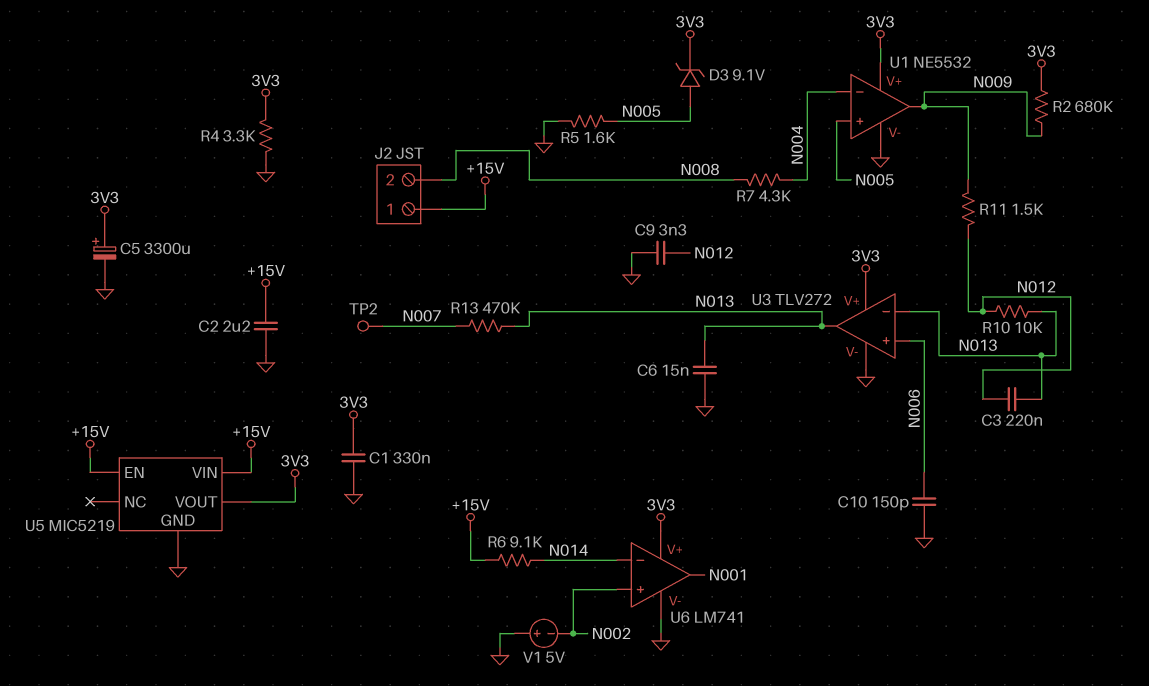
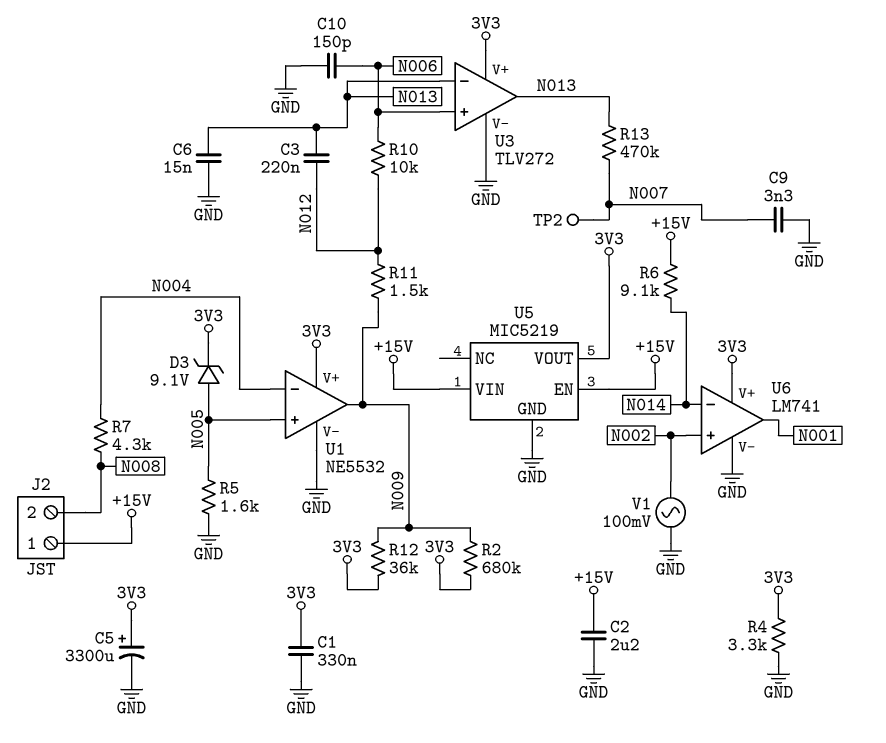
C9: 3.3nF (GND, N012) -> 3.3nF (GND, N007)
R10: 10k (N012, N013) -> 10k (N006, N012)
R12: none -> 36k (3V3, N009)
V1: 5V (plus GND, minus N002) -> AC 100mV (GND, N002)

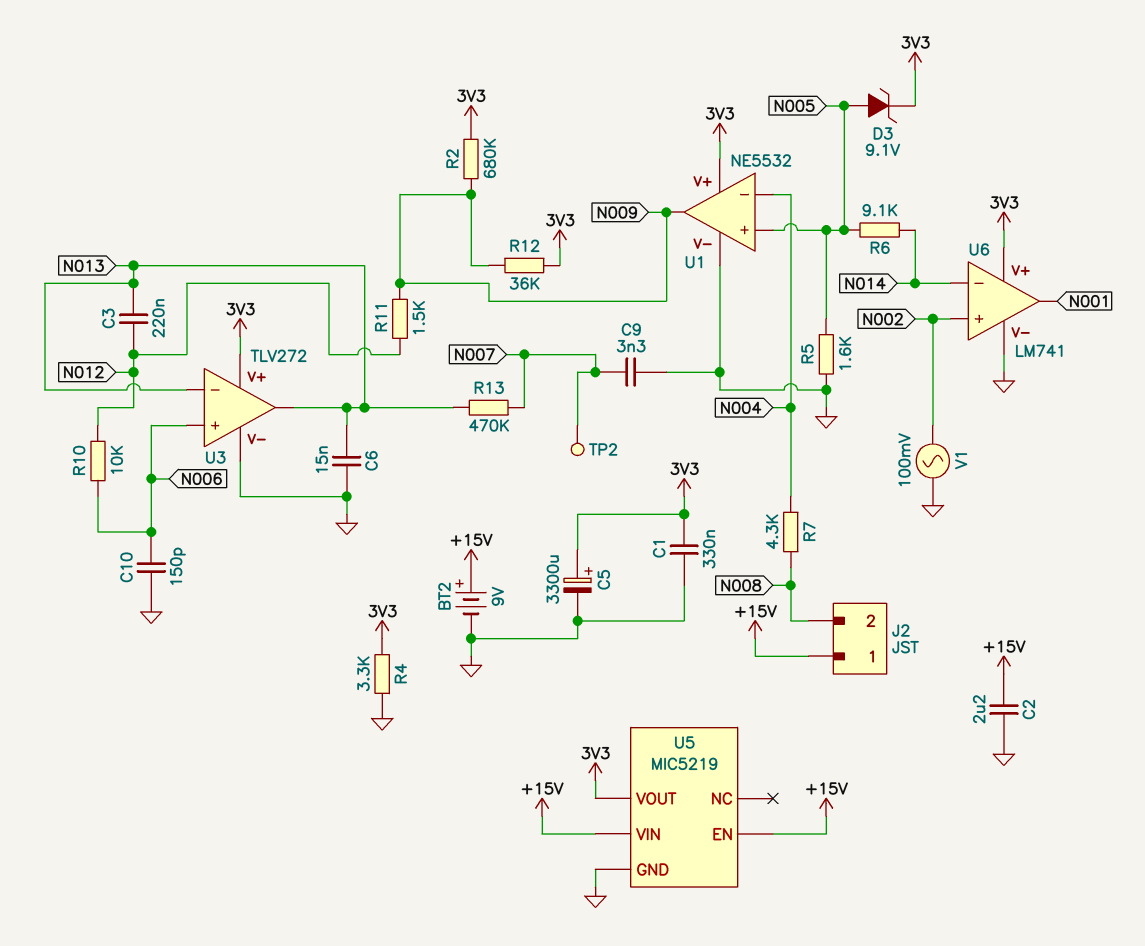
BT2: none -> 9V (plus +15V, minus GND)
R6: 9.1k (+15V, N014) -> 9.1k (N005, N014)

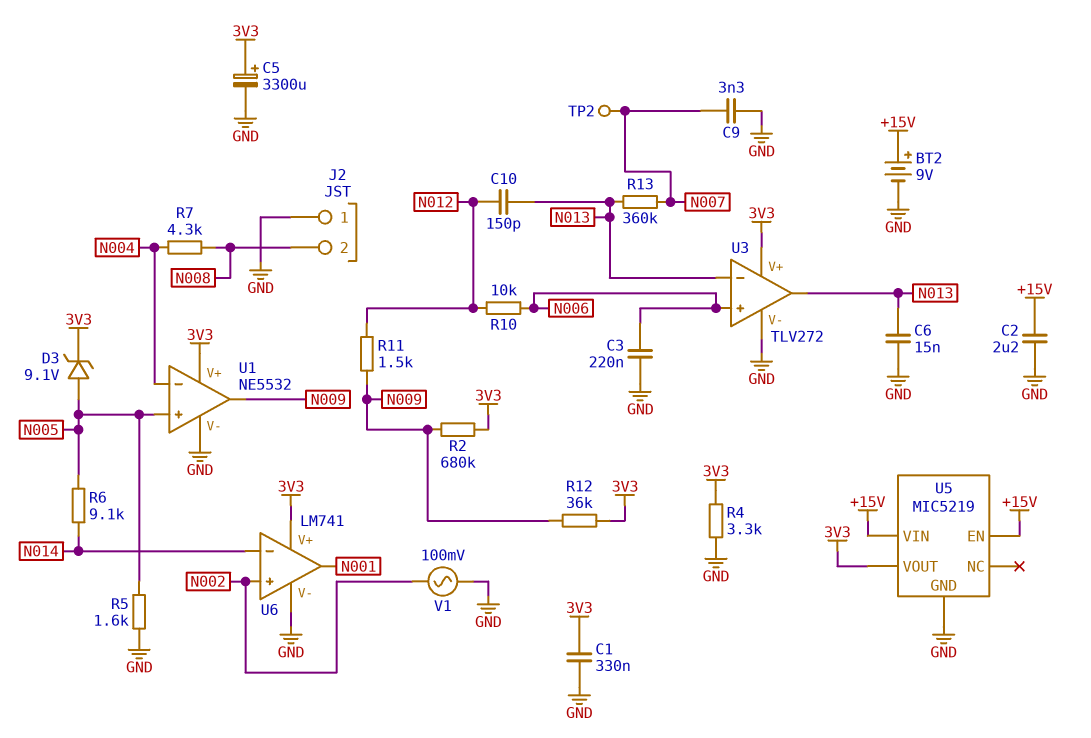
C3: 220nF (N012, N013) -> 220nF (GND, N006)
C10: 150pF (GND, N006) -> 150pF (N012, N013)
J2 pin 1: +15V -> GND
R13: 470k (N007, N013) -> 360k (N007, N013)

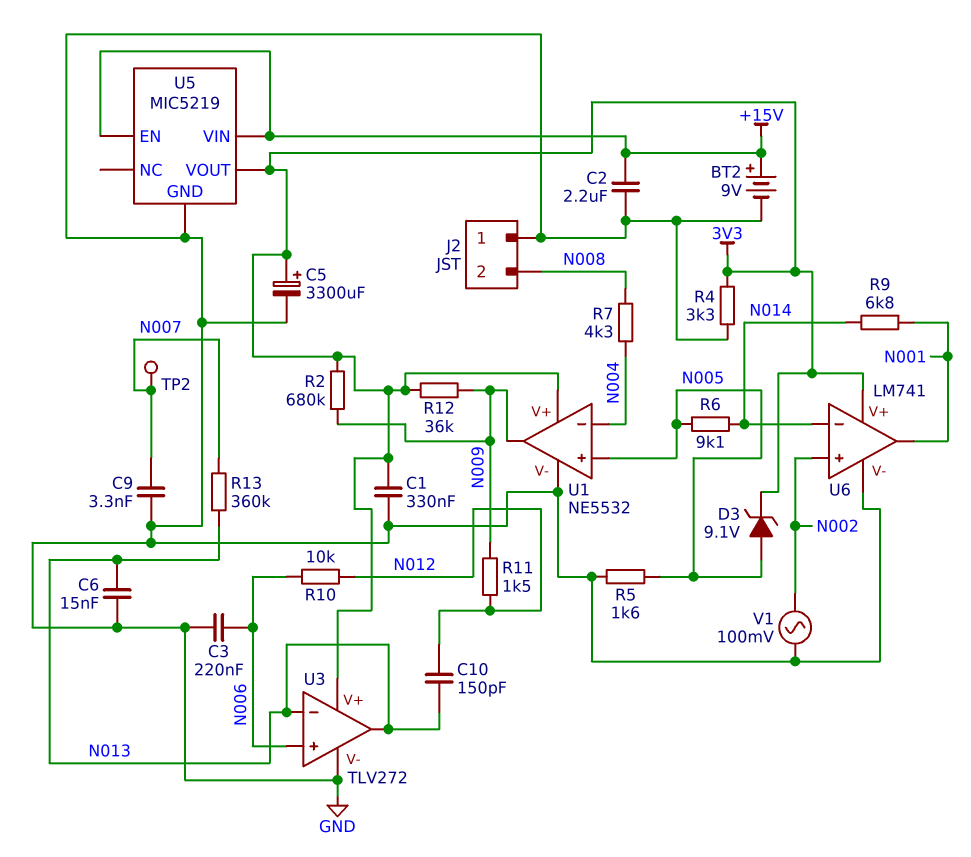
R9: none -> 6.8k (N001, N014)

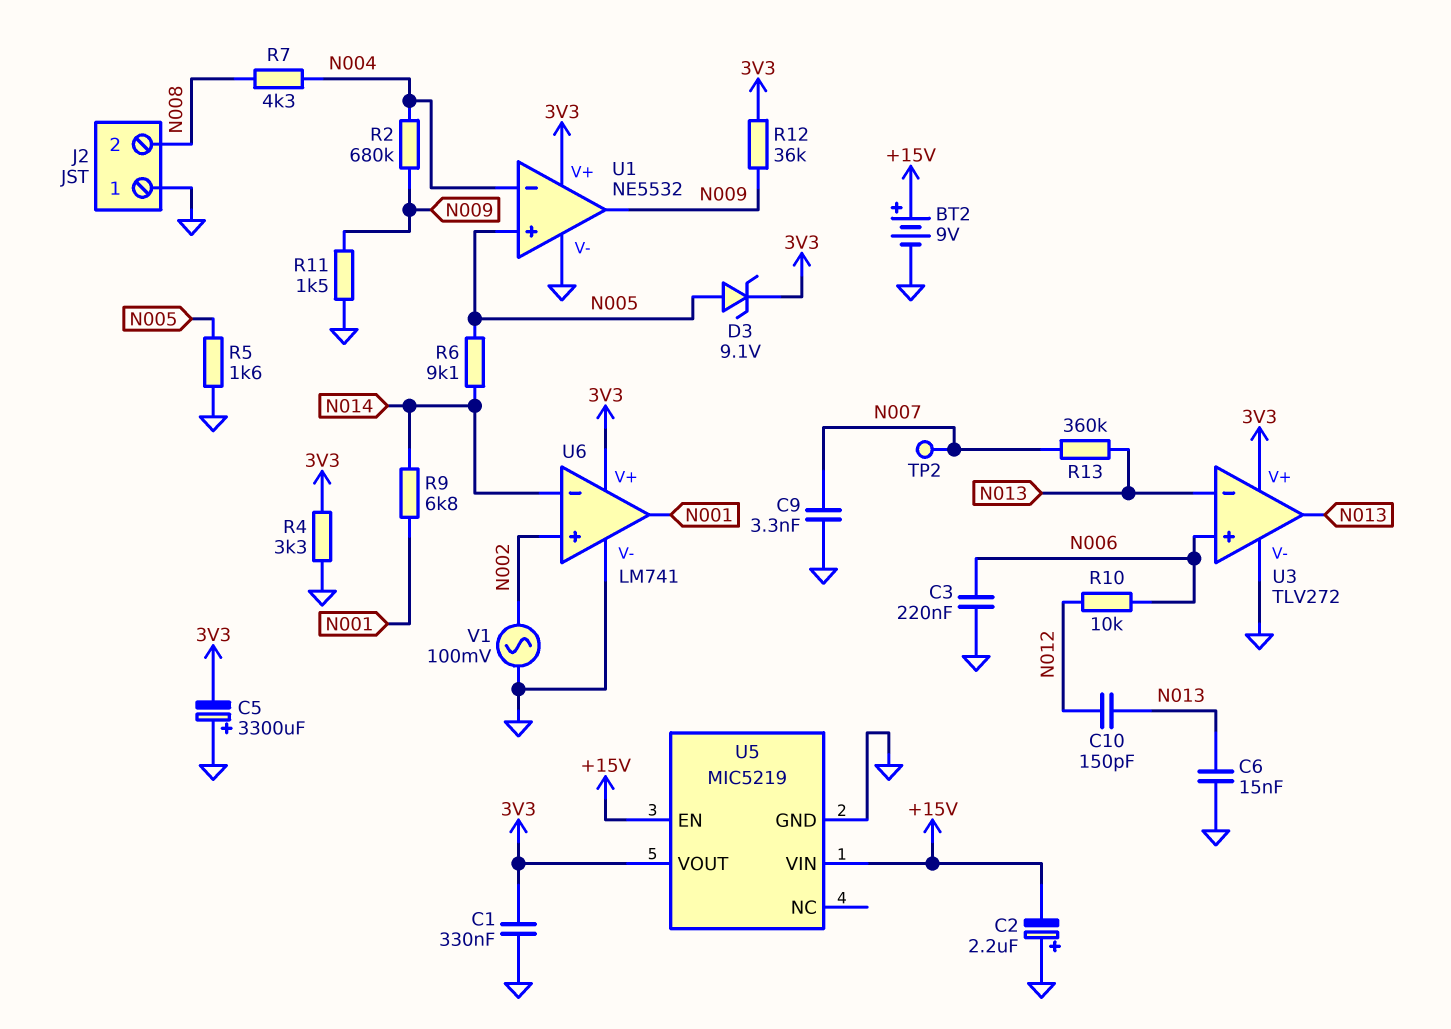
C2: 2.2uF (+15V, GND) -> 2.2uF (plus GND, minus +15V)
C5: 3300uF (plus 3V3, minus GND) -> 3300uF (plus GND, minus 3V3)
R2: 680k (3V3, N009) -> 680k (N004, N009)
R11: 1.5k (N009, N012) -> 1.5k (GND, N009)

